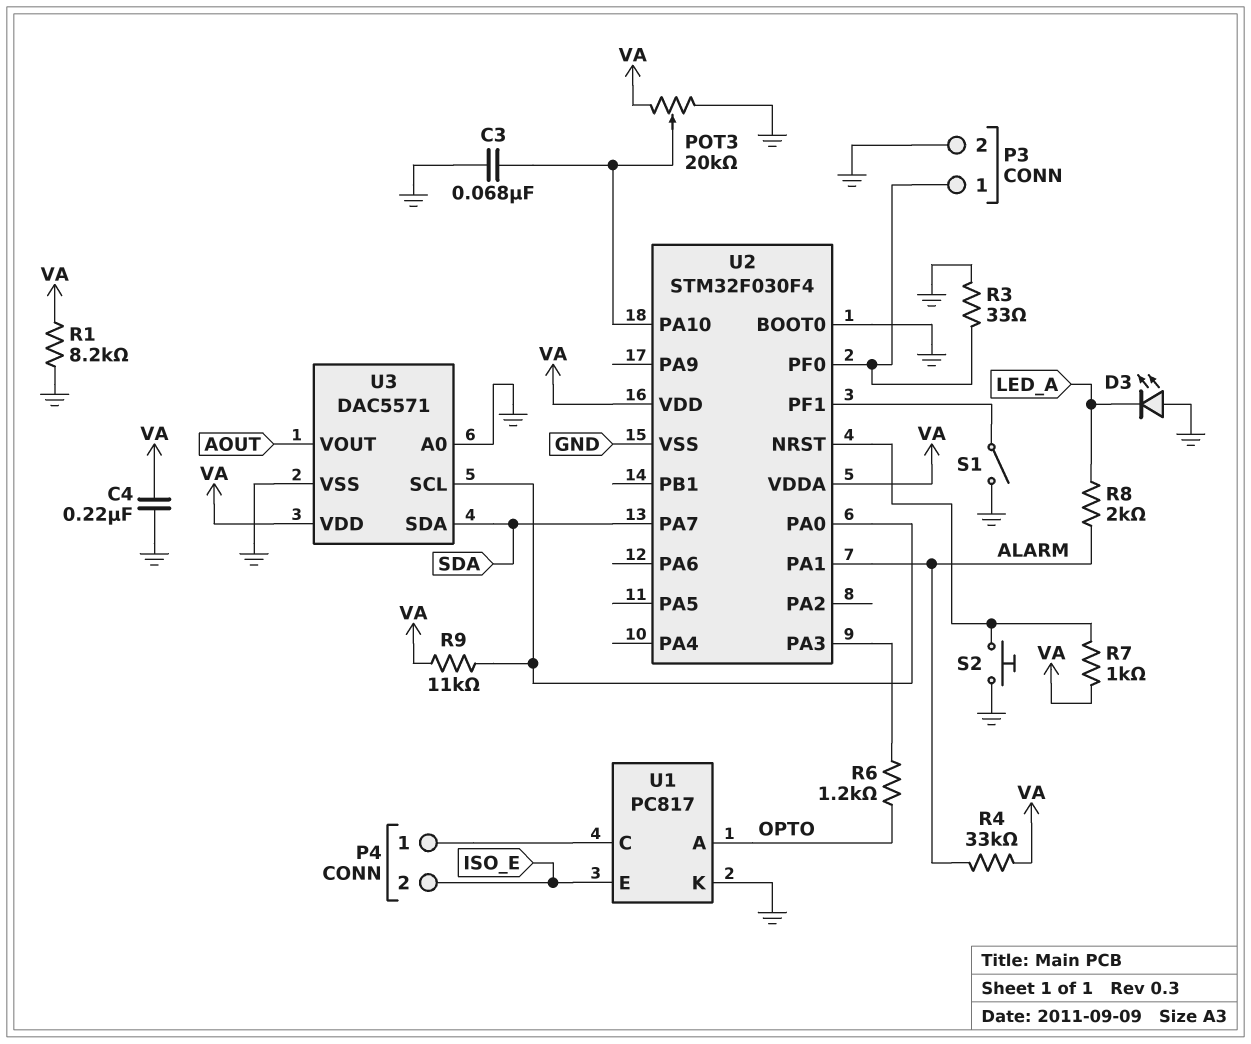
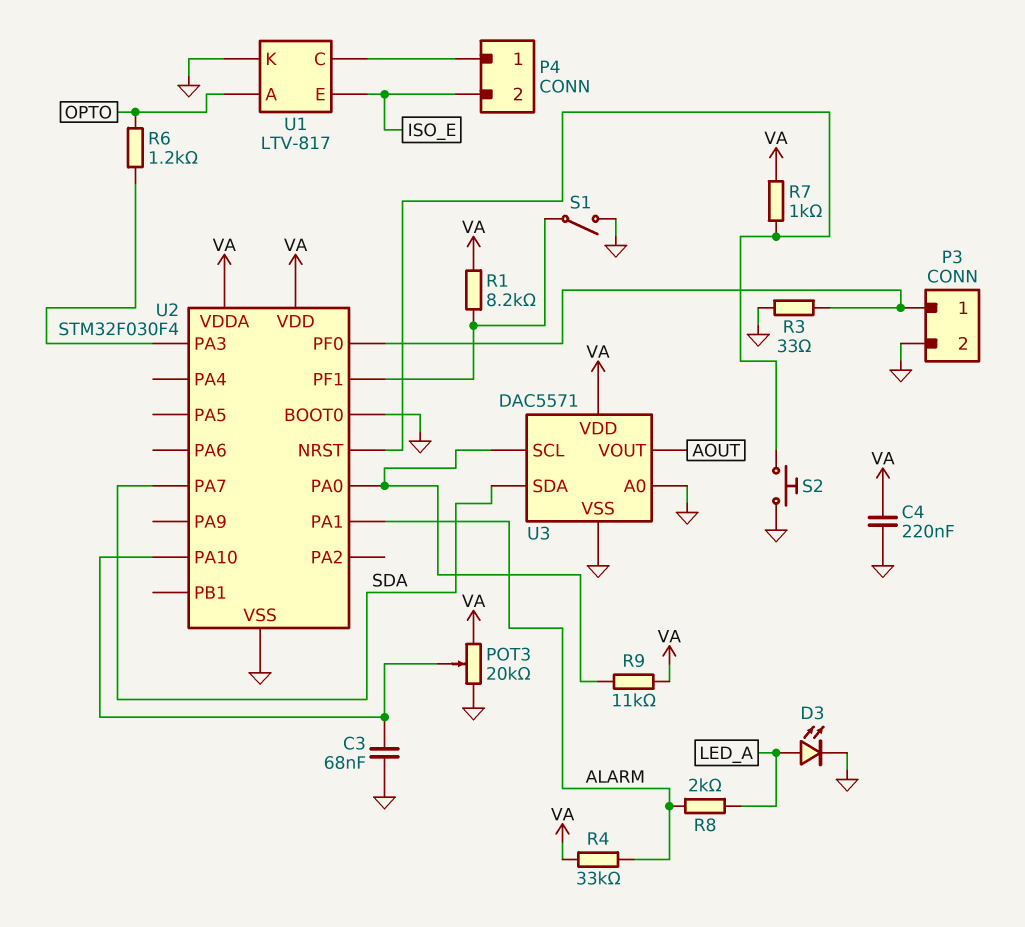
D3: LED (A GND, K LED_A) -> LED (A LED_A, K GND)
R1: 8.2k (GND, VA) -> 8.2k (U2/PF1, VA)
U1: PC817 -> LTV-817

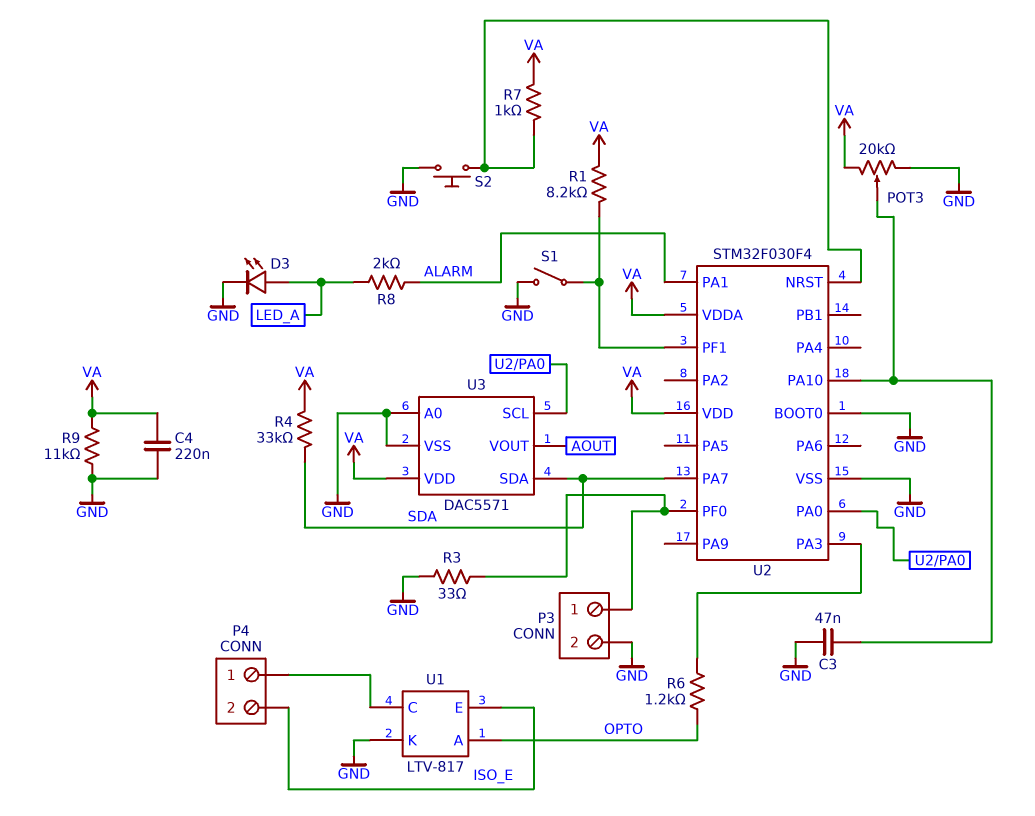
C3: 68nF (GND, U2/PA10) -> 47nF (GND, U2/PA10)
R4: 33k (ALARM, VA) -> 33k (SDA, VA)
R9: 11k (U2/PA0, VA) -> 11k (GND, VA)

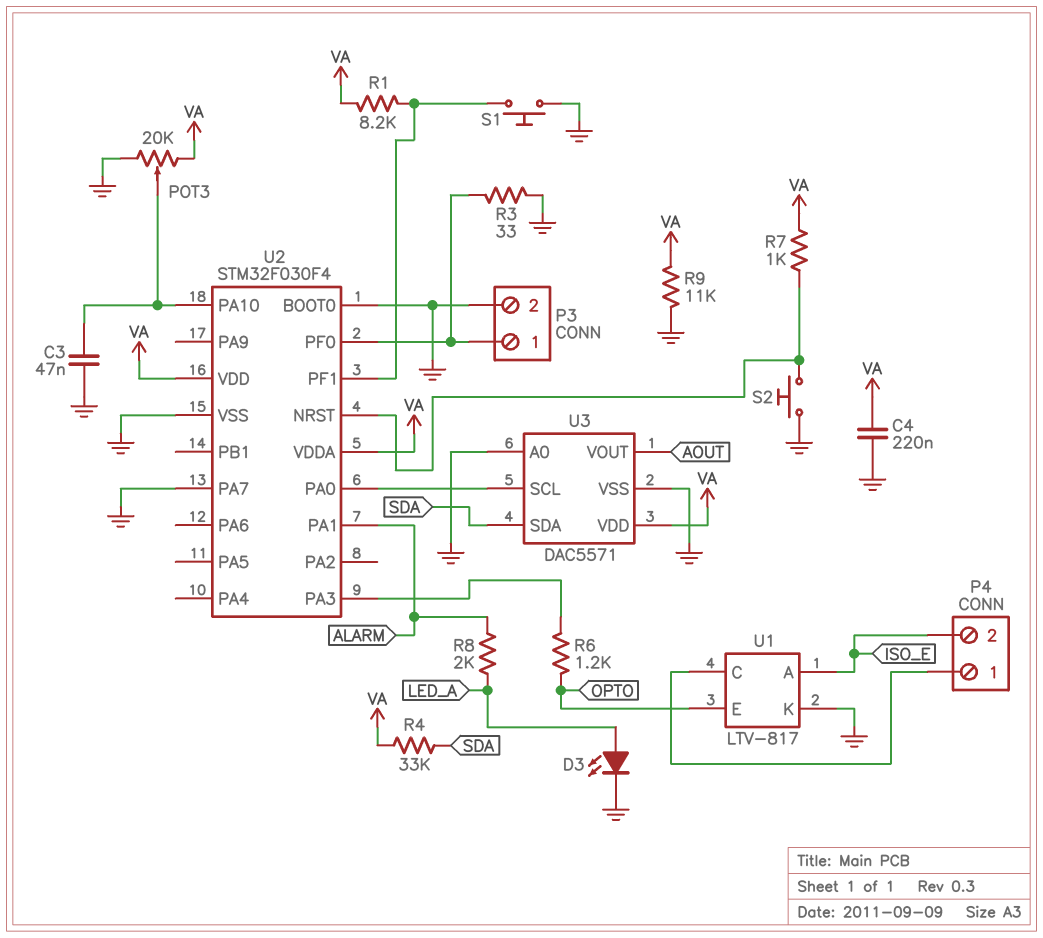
S1: switch (GND, U2/PF1) -> button (GND, U2/PF1)
U1 pin A: OPTO -> ISO_E
U1 pin E: ISO_E -> OPTO
U2 pin PA7: SDA -> GND

